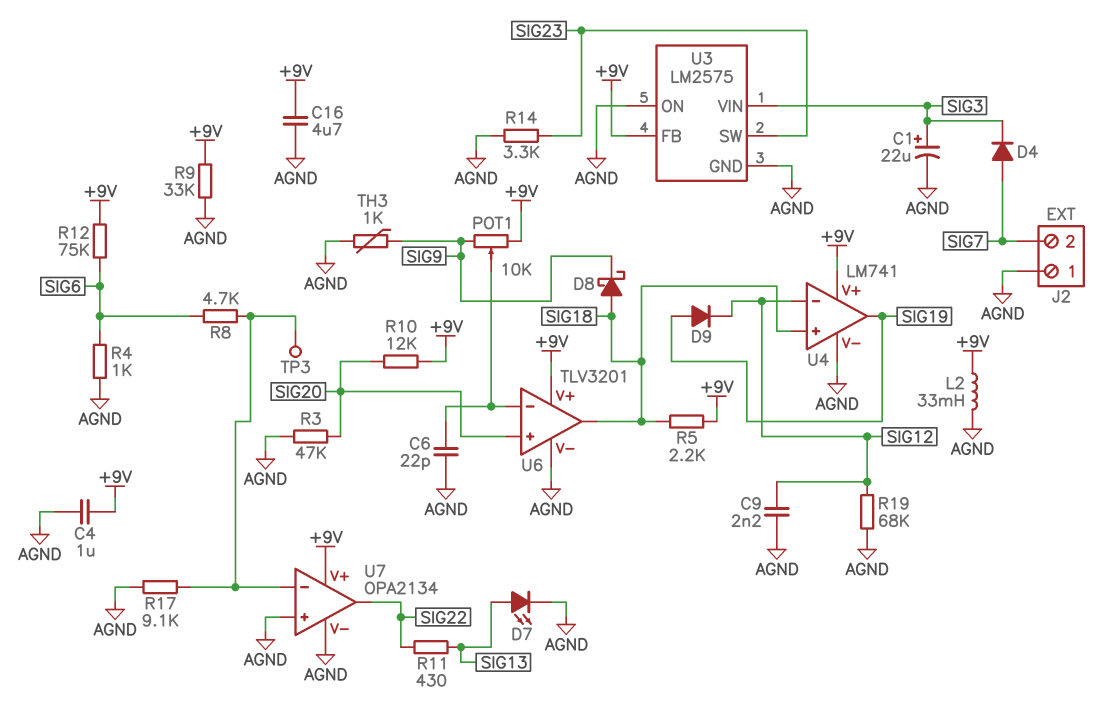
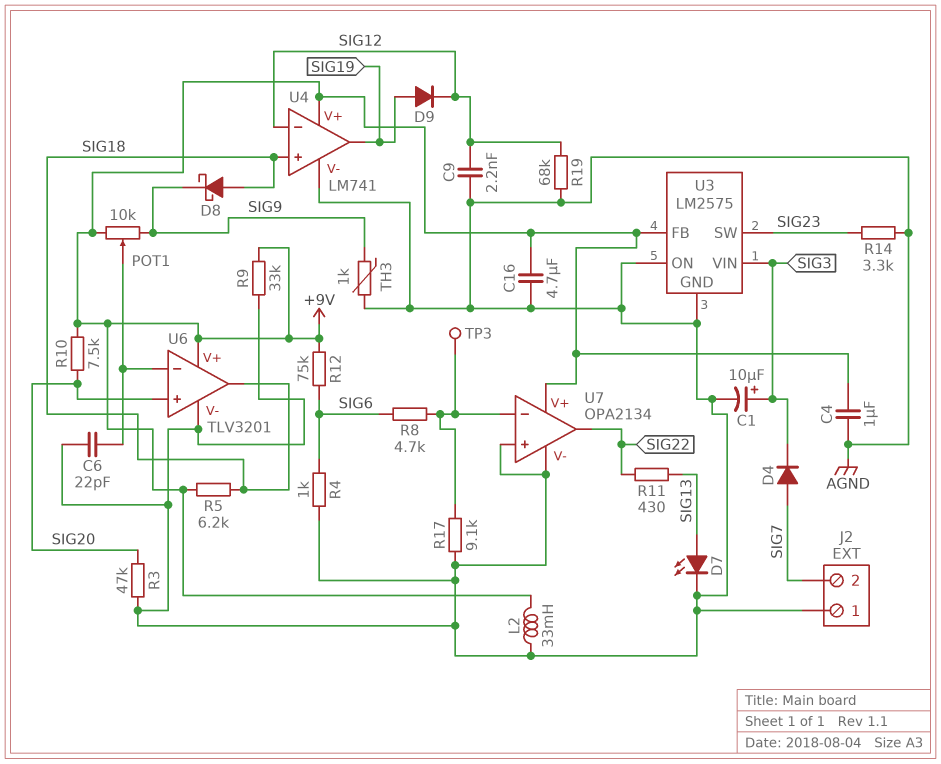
C1: 22uF (plus SIG3, minus AGND) -> 10uF (plus SIG3, minus AGND)
R5: 2.2k (+9V, SIG18) -> 6.2k (+9V, SIG18)
R10: 12k (+9V, SIG20) -> 7.5k (+9V, SIG20)

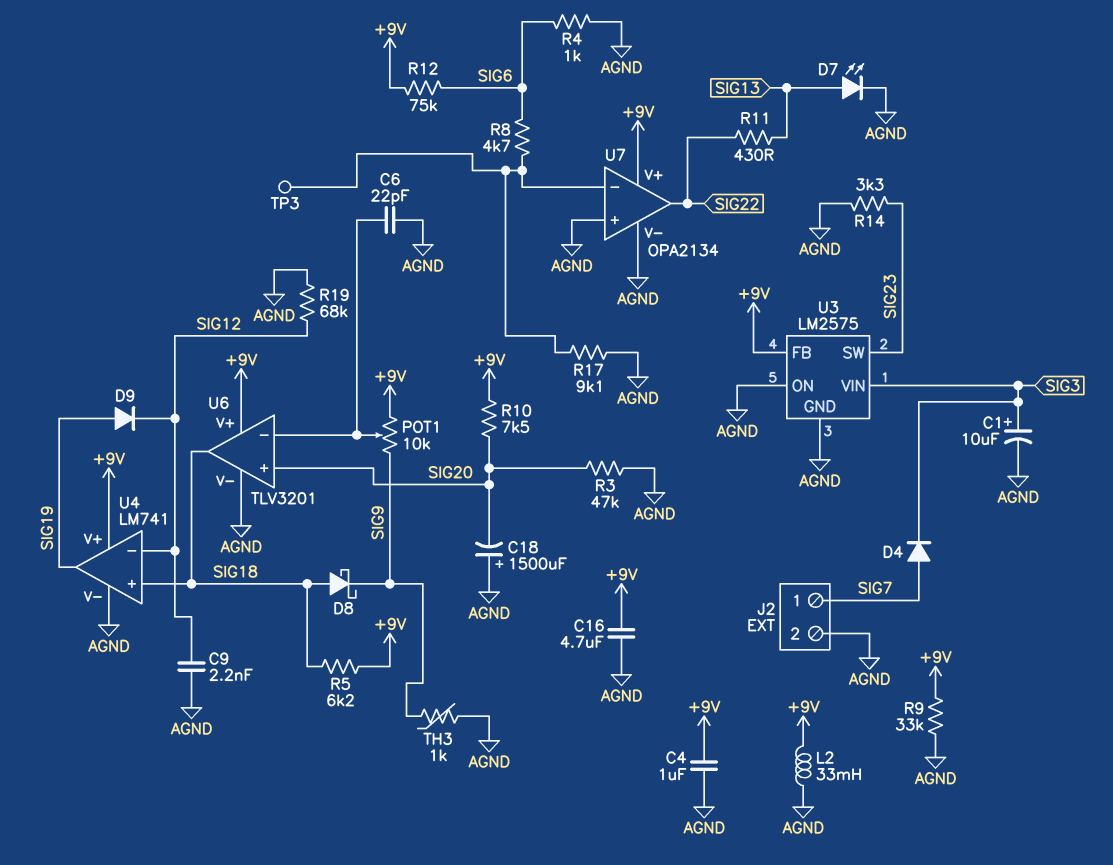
C18: none -> 1500uF (plus AGND, minus SIG20)
J2 pin 1: AGND -> SIG7
J2 pin 2: SIG7 -> AGND

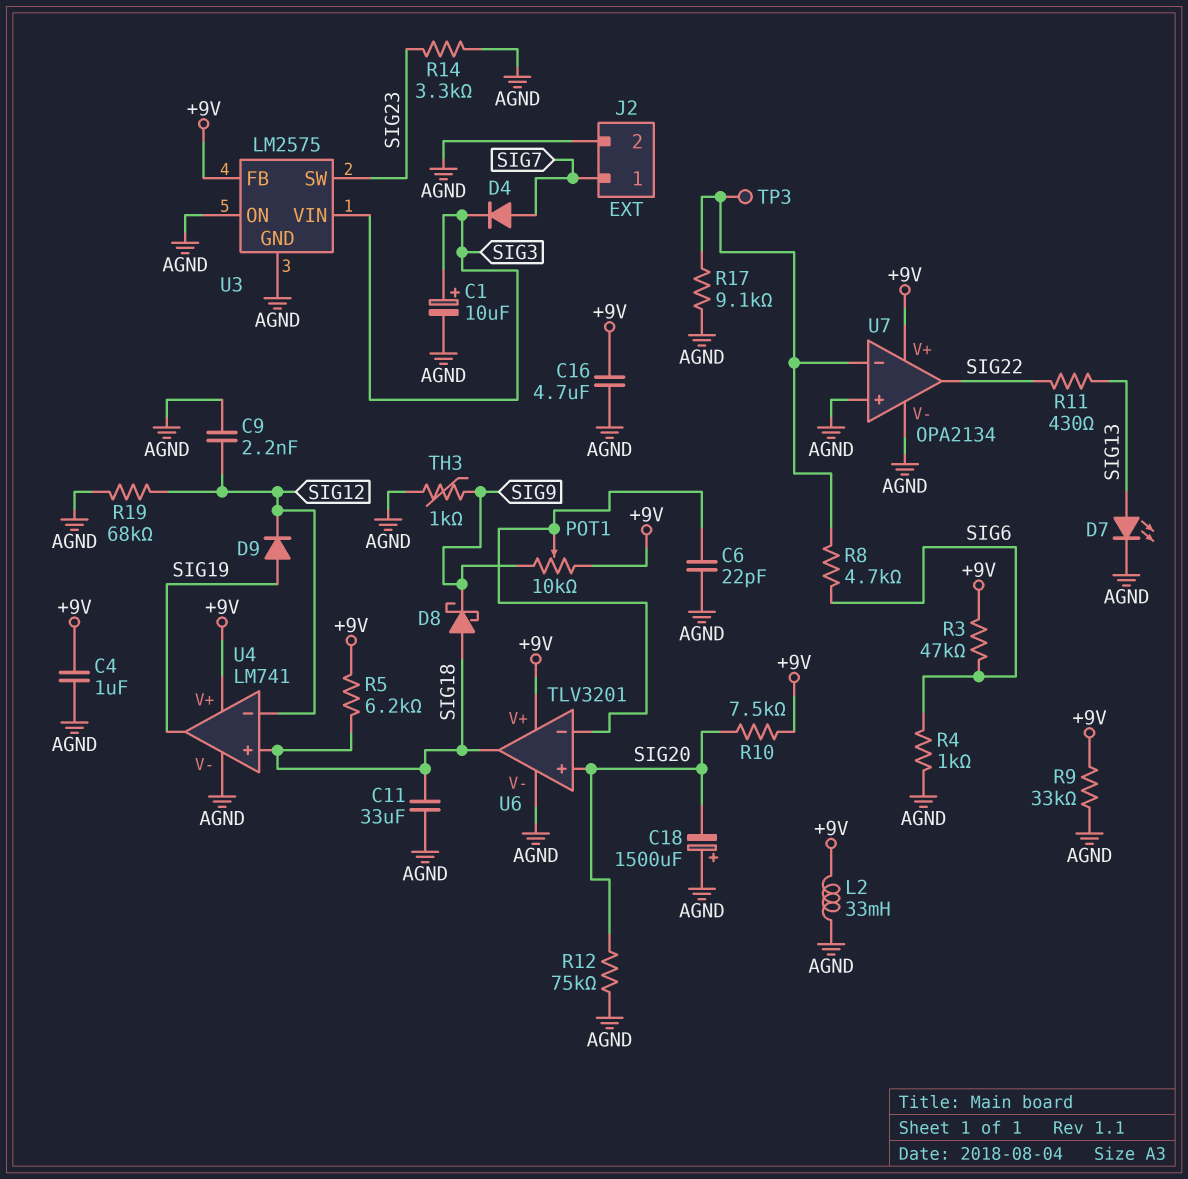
C11: none -> 33uF (AGND, SIG18)
R3: 47k (AGND, SIG20) -> 47k (+9V, SIG6)
R12: 75k (+9V, SIG6) -> 75k (AGND, SIG20)

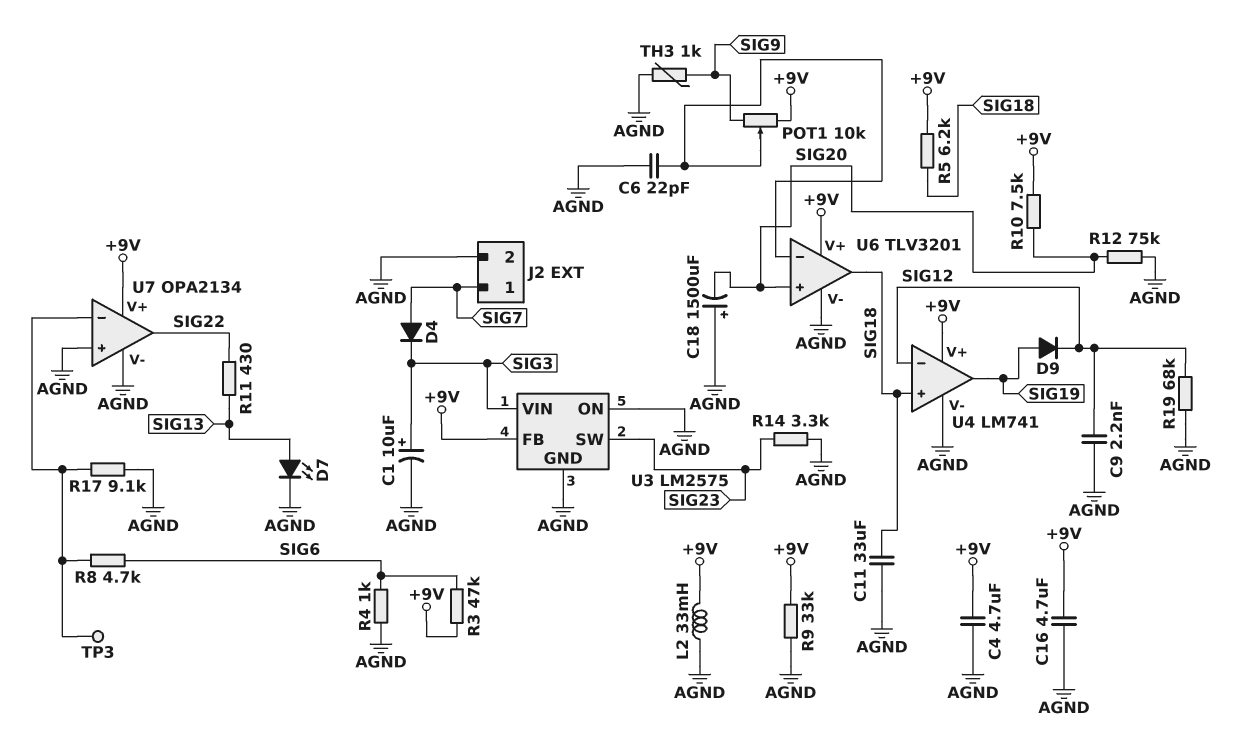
C4: 1uF (+9V, AGND) -> 4.7uF (+9V, AGND)
D8: schottky (A SIG18, K SIG9) -> none

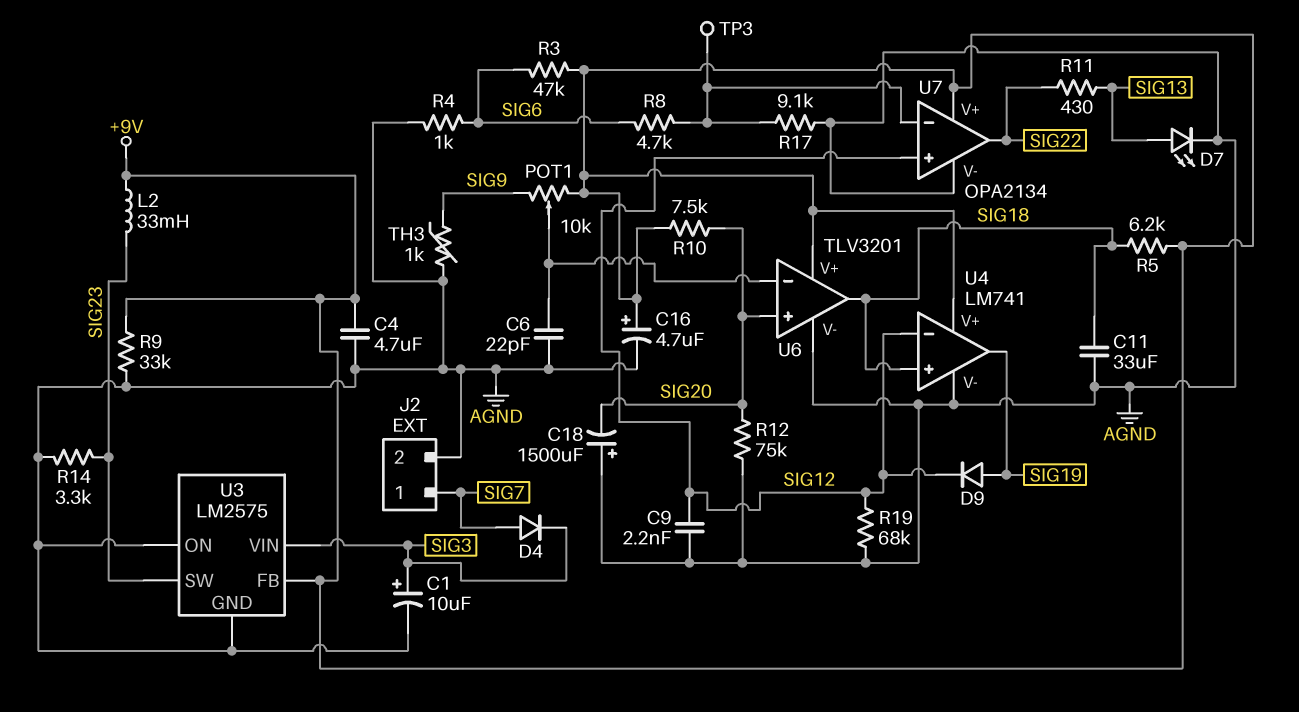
C16: 4.7uF (+9V, AGND) -> 4.7uF (plus +9V, minus AGND)
L2: 33mH (+9V, AGND) -> 33mH (+9V, SIG23)
U7 pin in+: AGND -> SIG12

